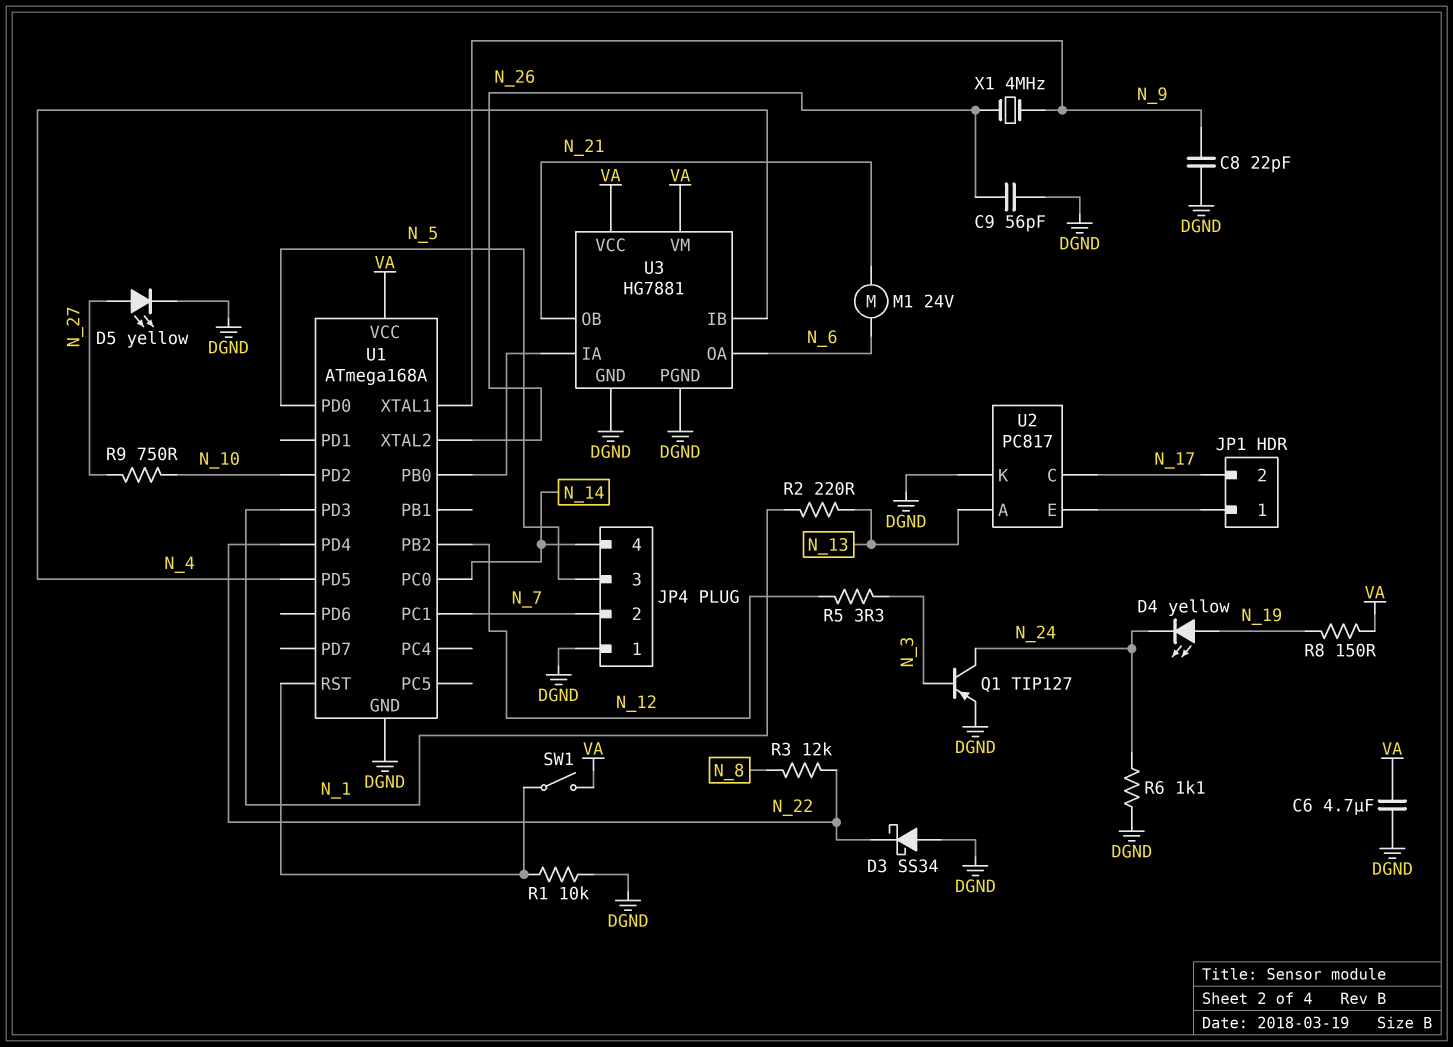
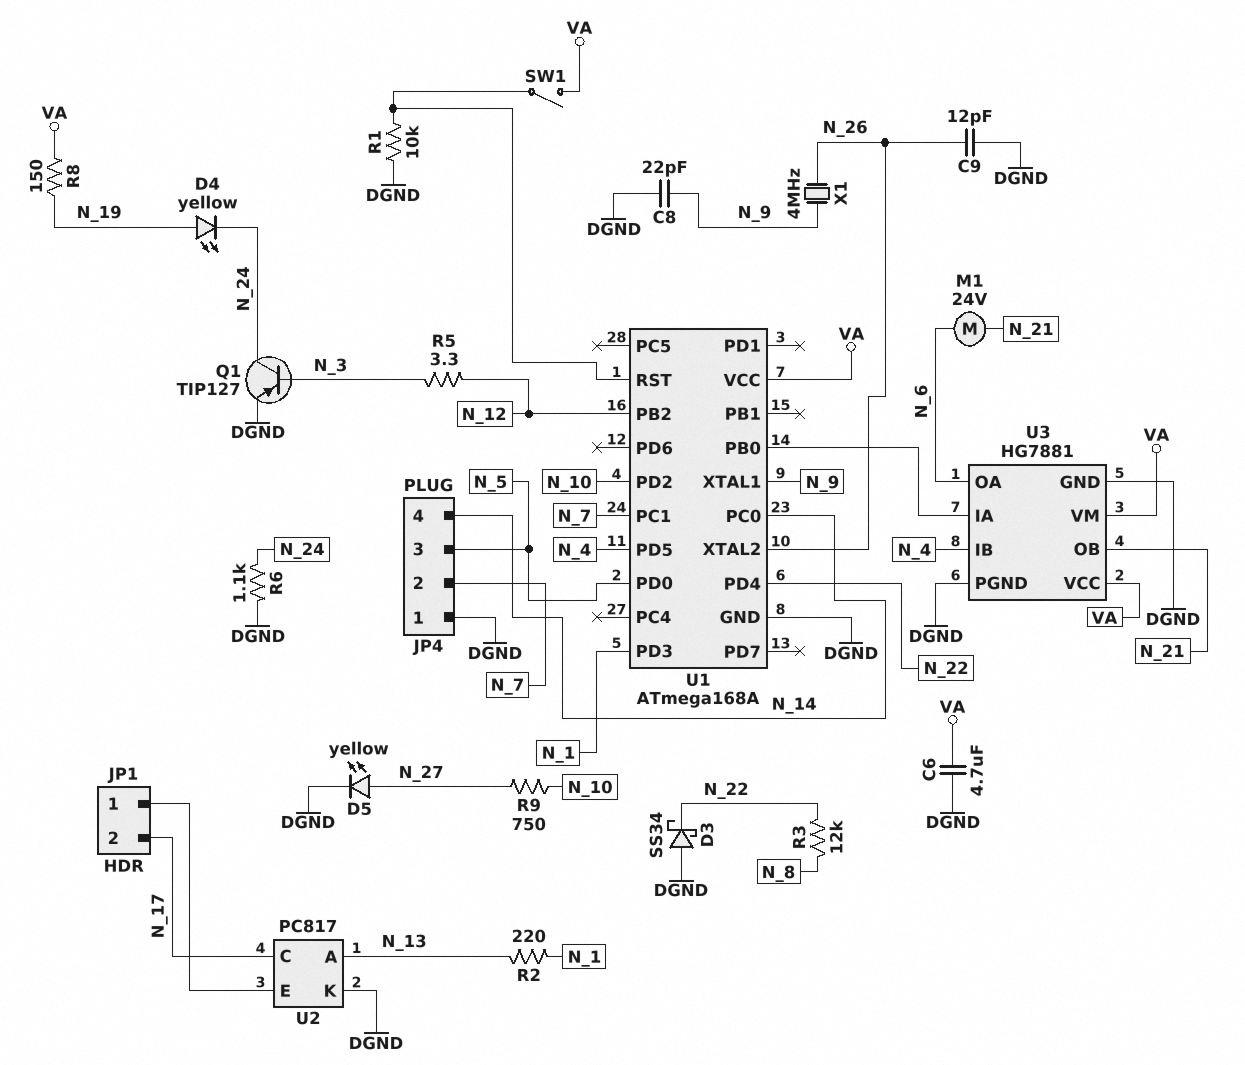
C9: 56pF (DGND, N_26) -> 12pF (DGND, N_26)

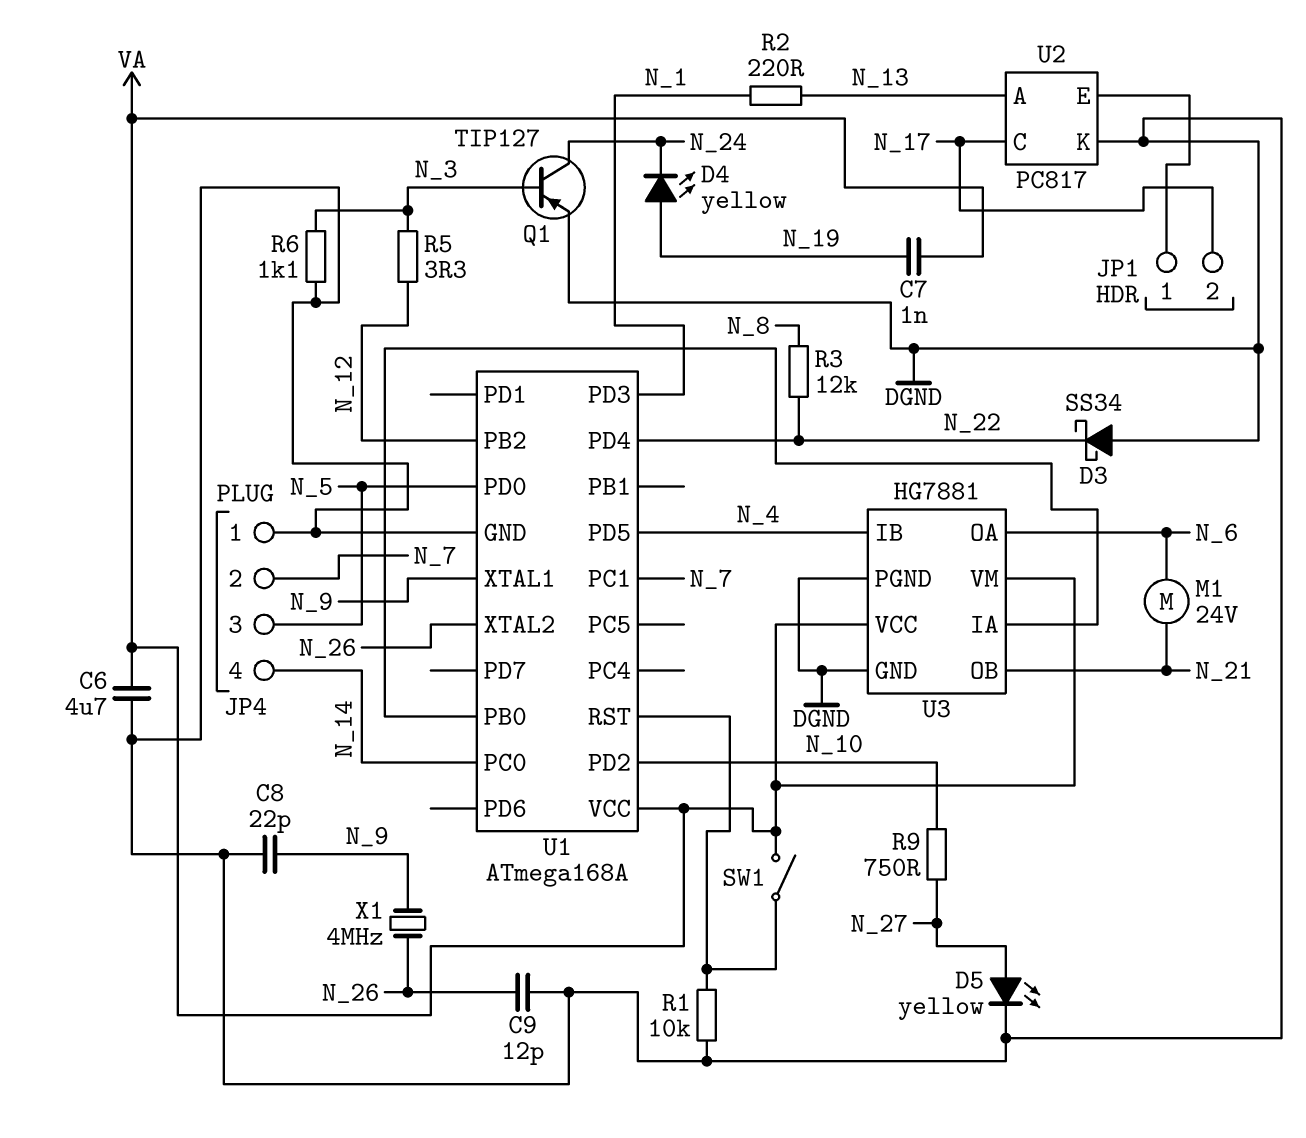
C7: none -> 1nF (N_19, VA)
R6: 1.1k (DGND, N_24) -> 1.1k (DGND, N_3)
R8: 150 (N_19, VA) -> none

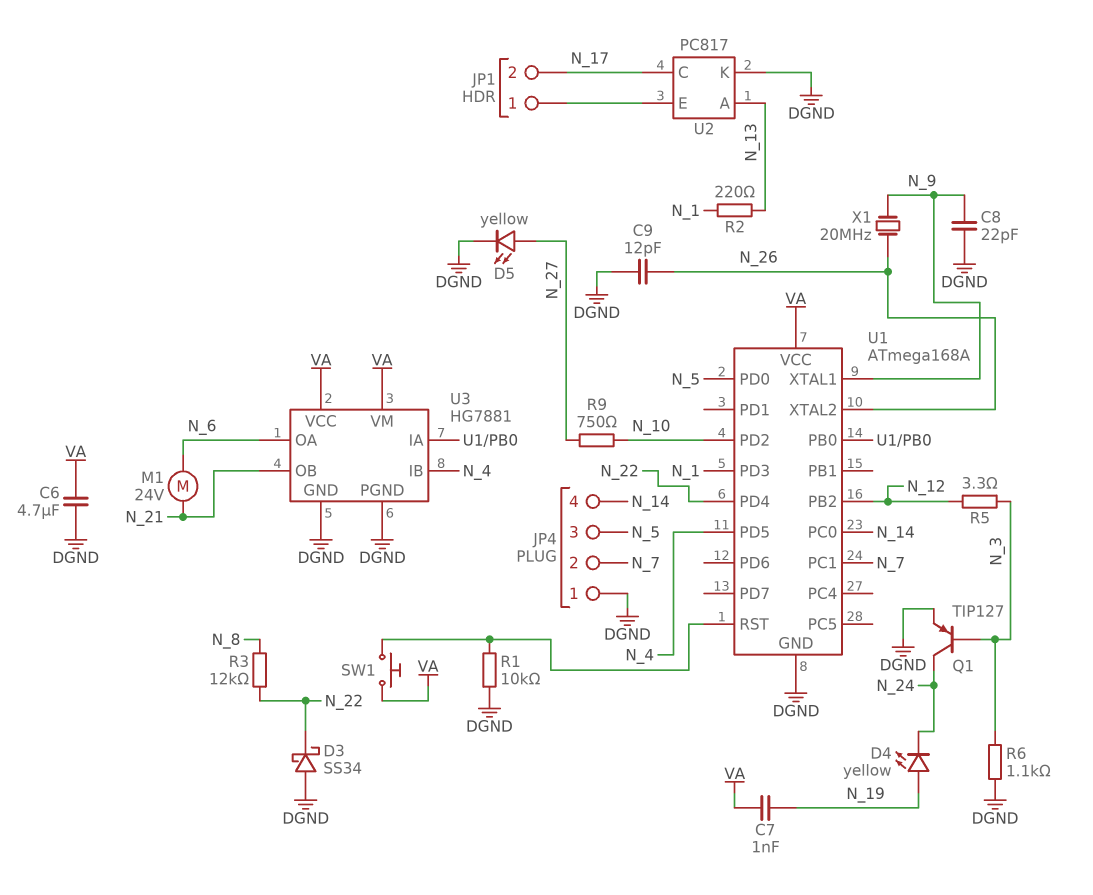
SW1: switch (U1/RST, VA) -> button (U1/RST, VA)
X1: 4MHz (N_9, N_26) -> 20MHz (N_9, N_26)

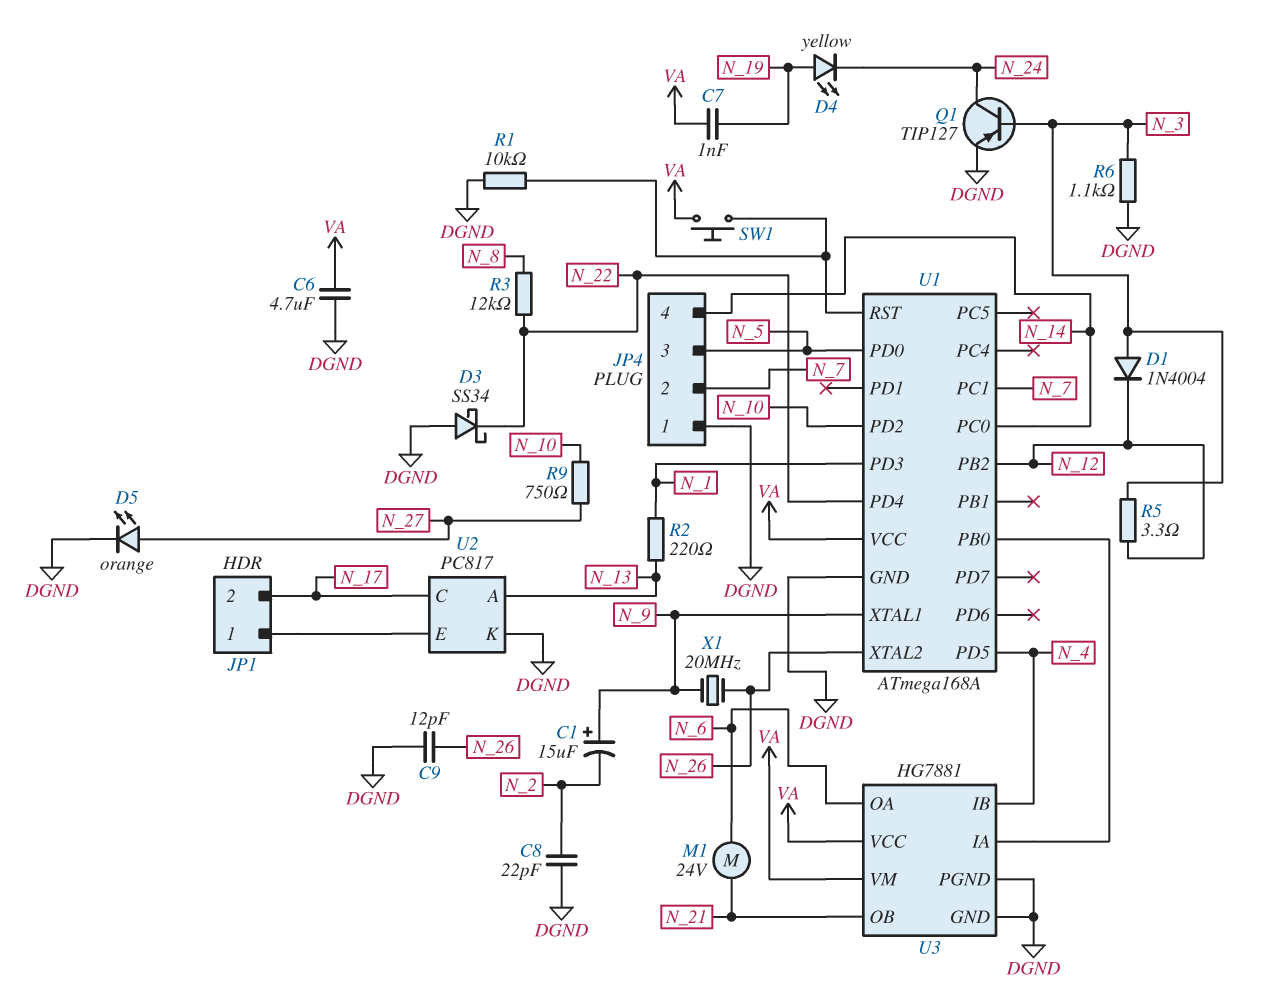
C1: none -> 15uF (plus N_9, minus N_2)
C8: 22pF (DGND, N_9) -> 22pF (DGND, N_2)
D1: none -> diode 1N4004 (A N_3, K N_12)
D5: LED yellow (A N_27, K DGND) -> LED orange (A N_27, K DGND)

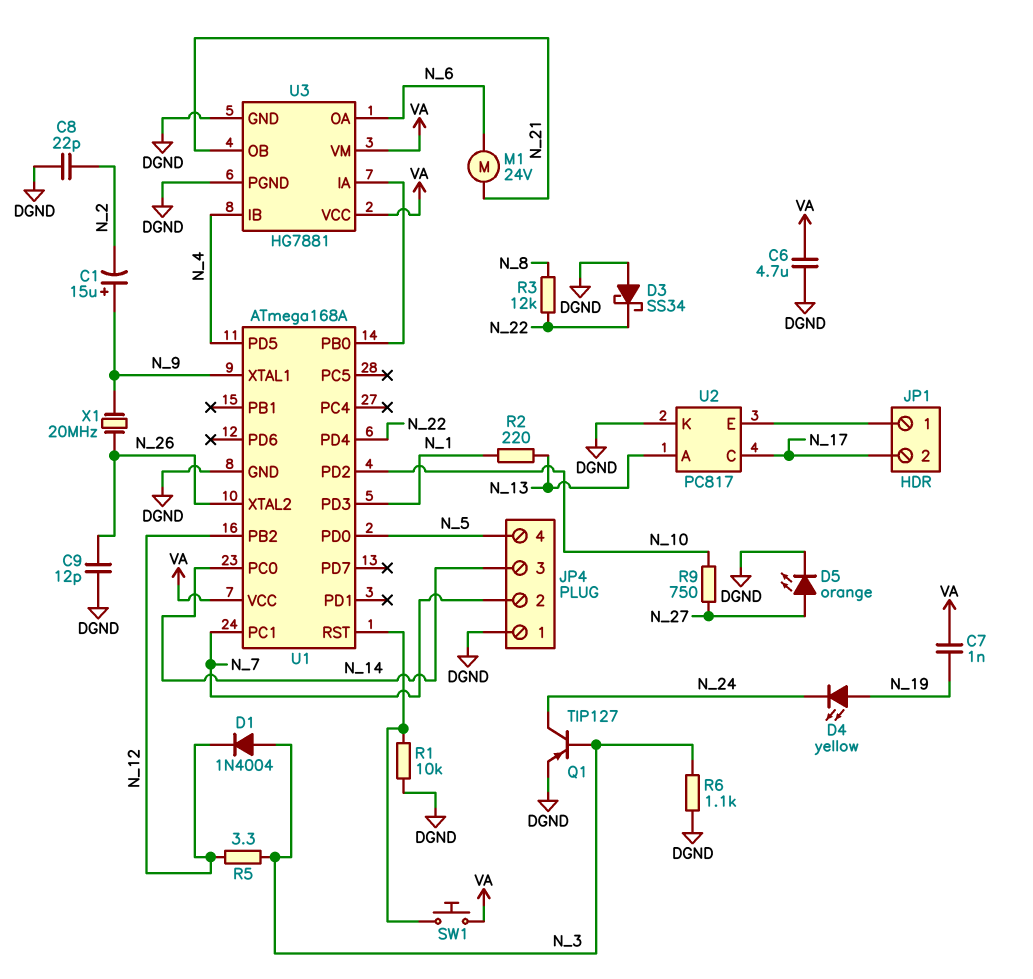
JP4 pin 3: N_5 -> N_14
JP4 pin 4: N_14 -> N_5

